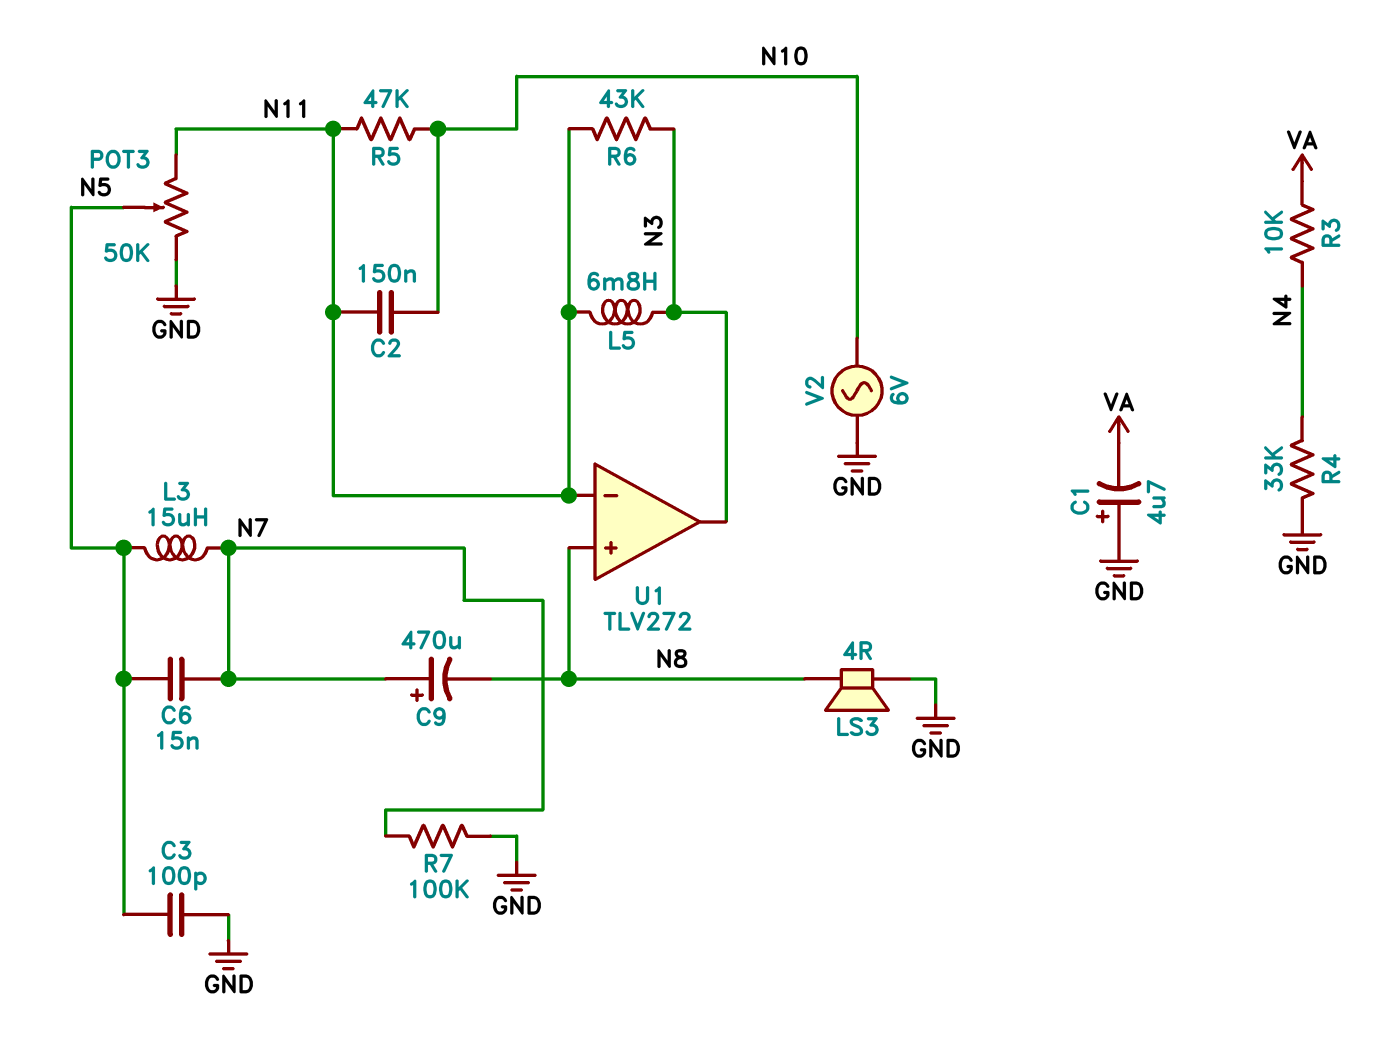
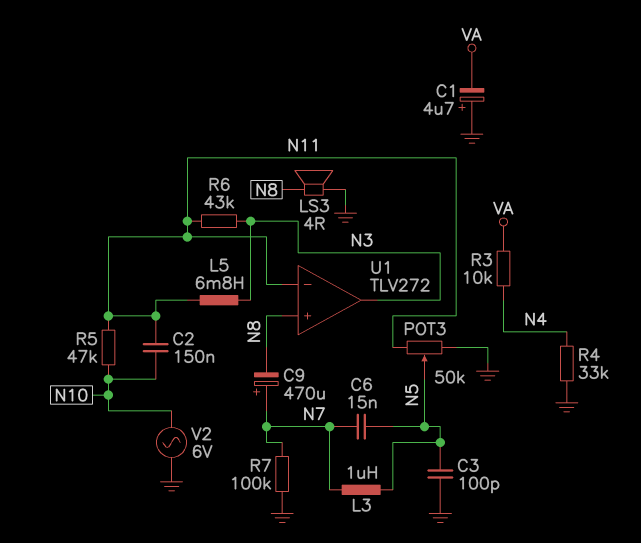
L3: 15uH (N5, N7) -> 1uH (N5, N7)

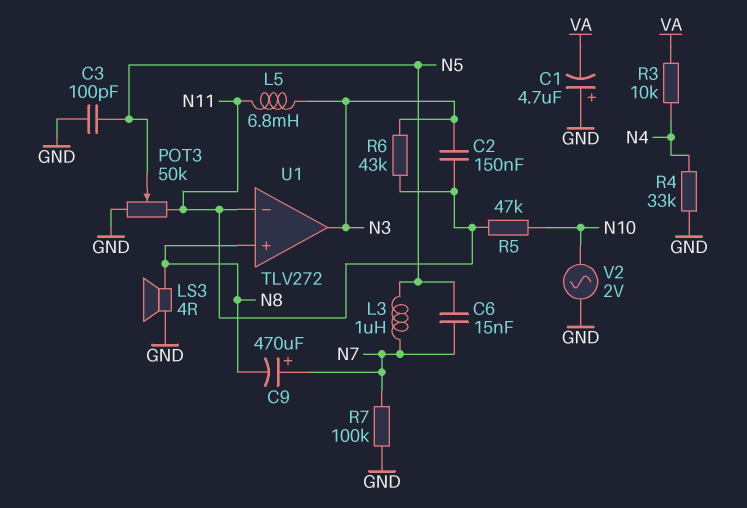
C2: 150nF (N10, N11) -> 150nF (N3, N11)
V2: AC 6V (GND, N10) -> AC 2V (GND, N10)

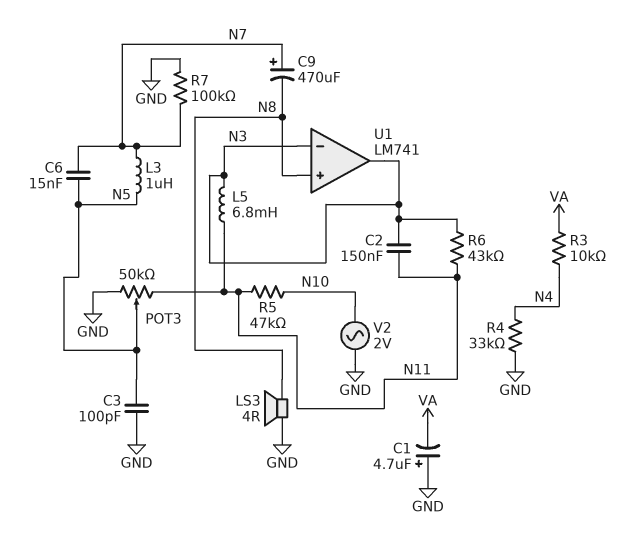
U1: TLV272 -> LM741
U1 pin in-: N11 -> N3

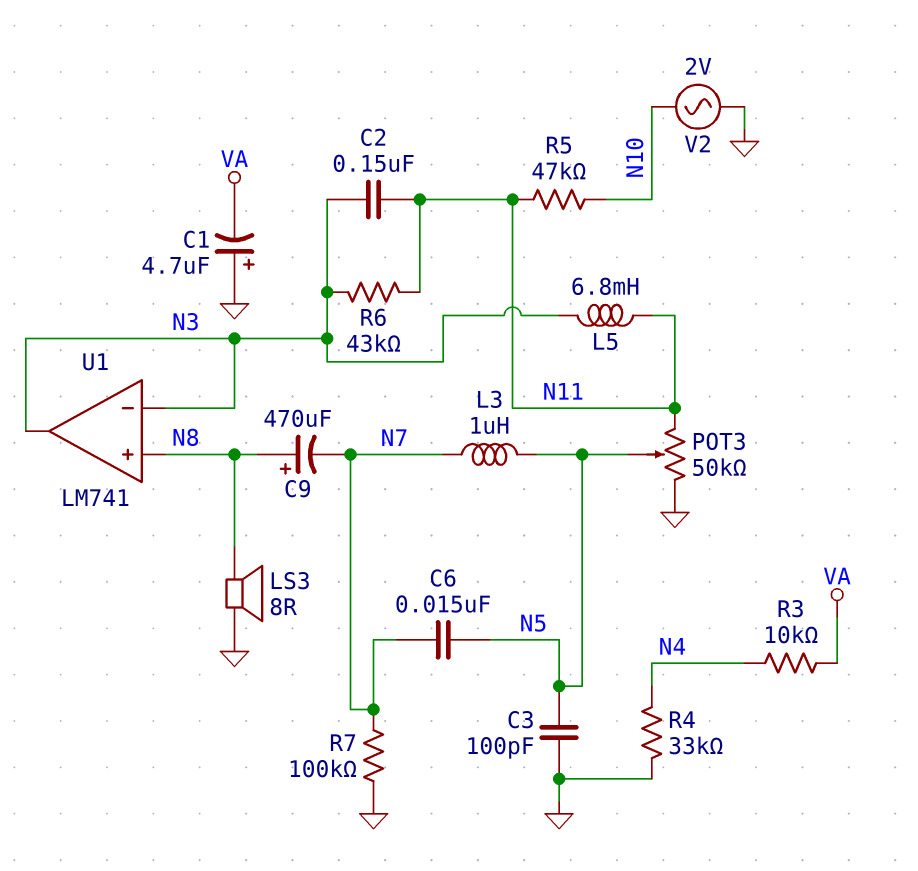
C9: 470uF (plus N7, minus N8) -> 470uF (plus N8, minus N7)
LS3: speaker 4R (GND, N8) -> speaker 8R (GND, N8)

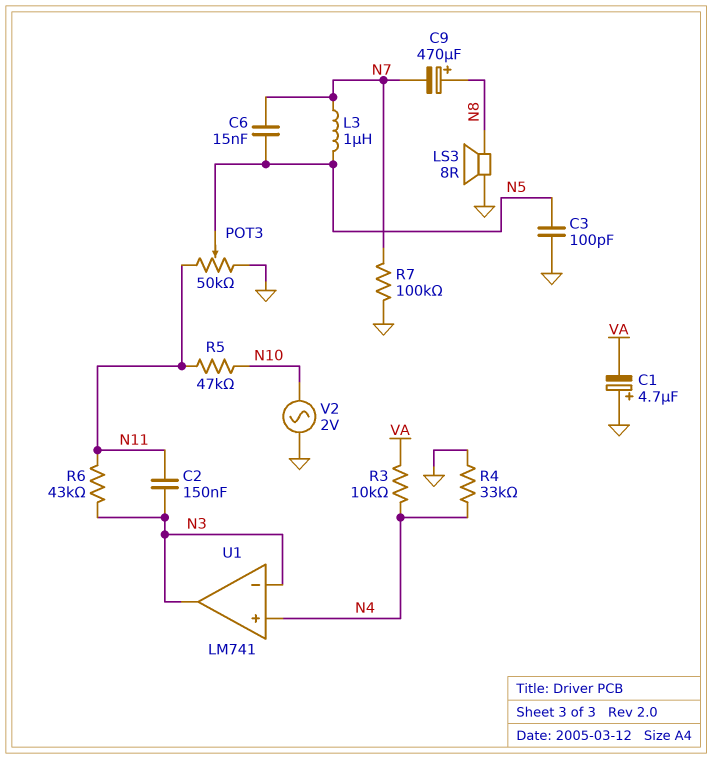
L5: 6.8mH (N3, N11) -> none
U1 pin in+: N8 -> N4

